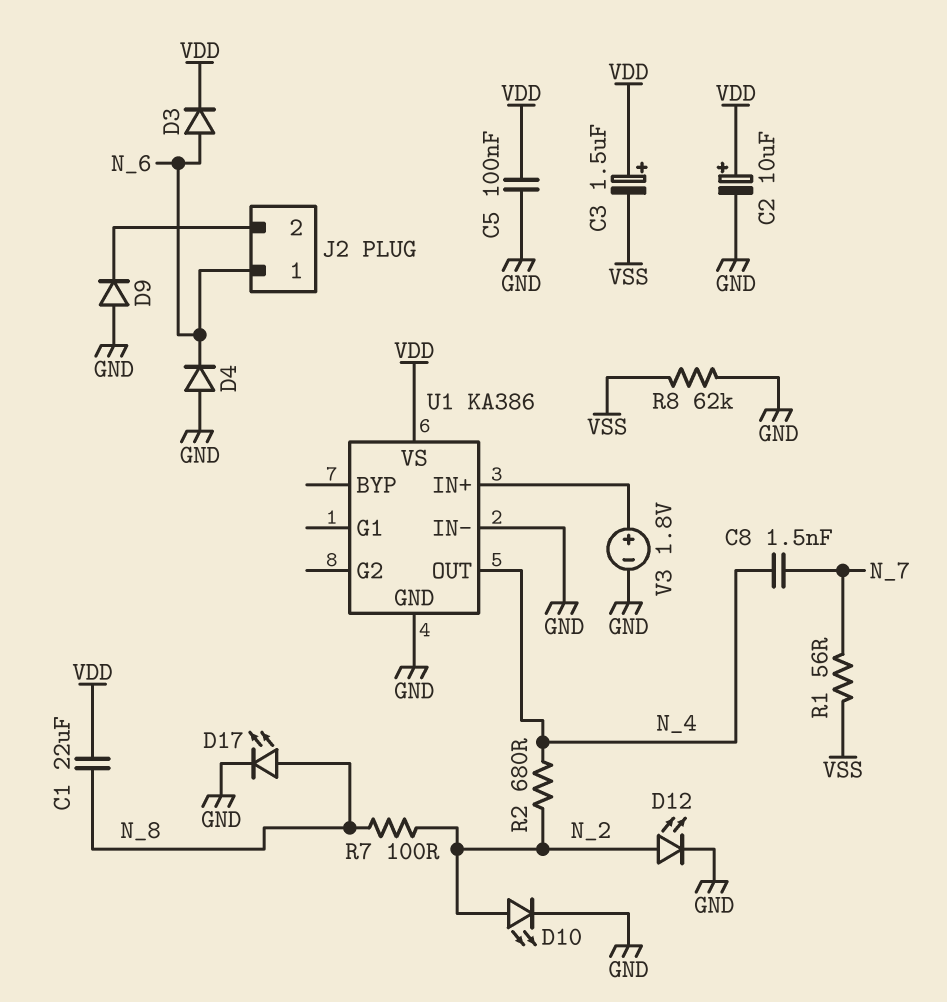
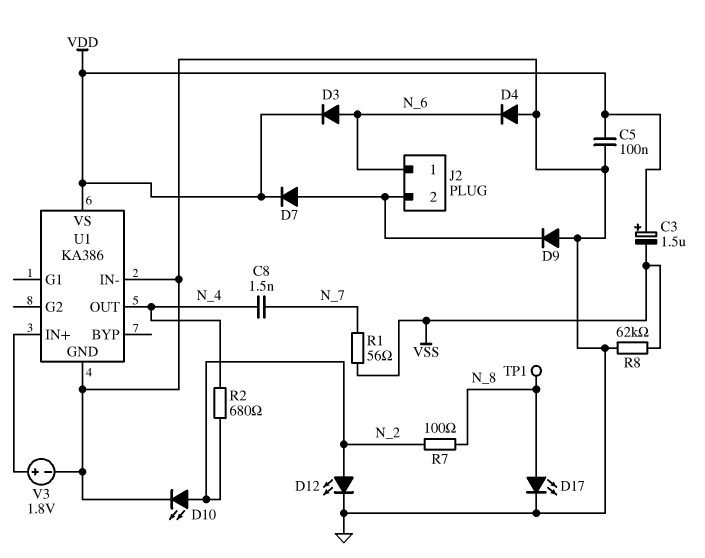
C1: 22uF (N_8, VDD) -> none
C2: 10uF (plus VDD, minus GND) -> none
D7: none -> diode (A J2/2, K VDD)
TP1: none -> test point (N_8)

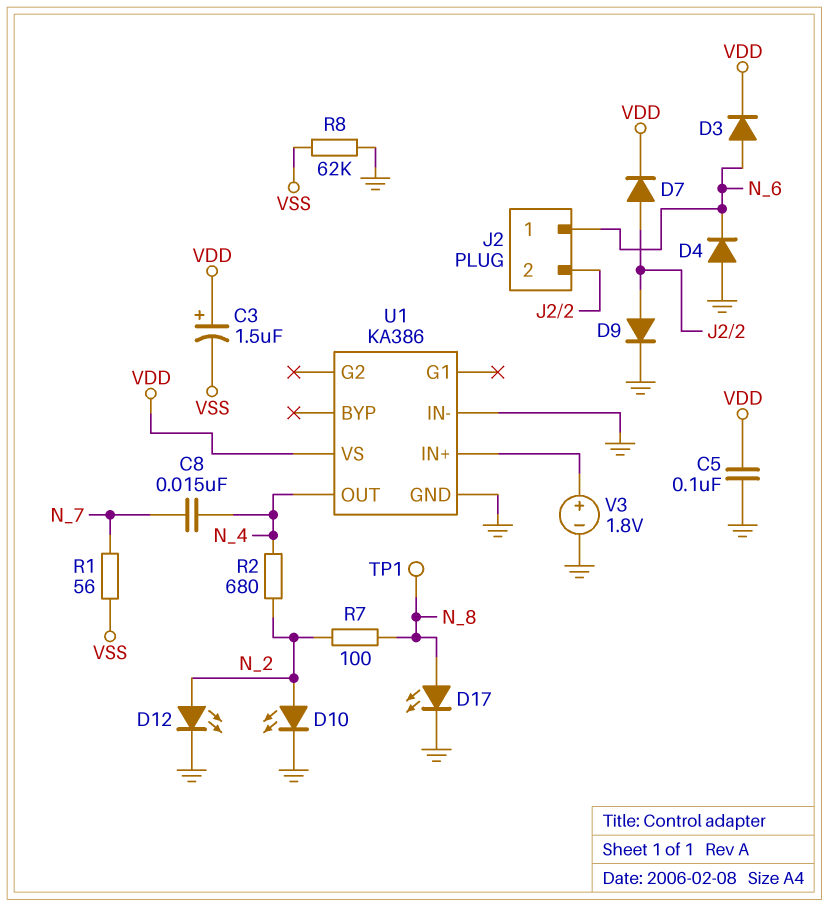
C8: 1.5nF (N_4, N_7) -> 15nF (N_4, N_7)
D9: diode (A GND, K J2/2) -> diode (A J2/2, K GND)

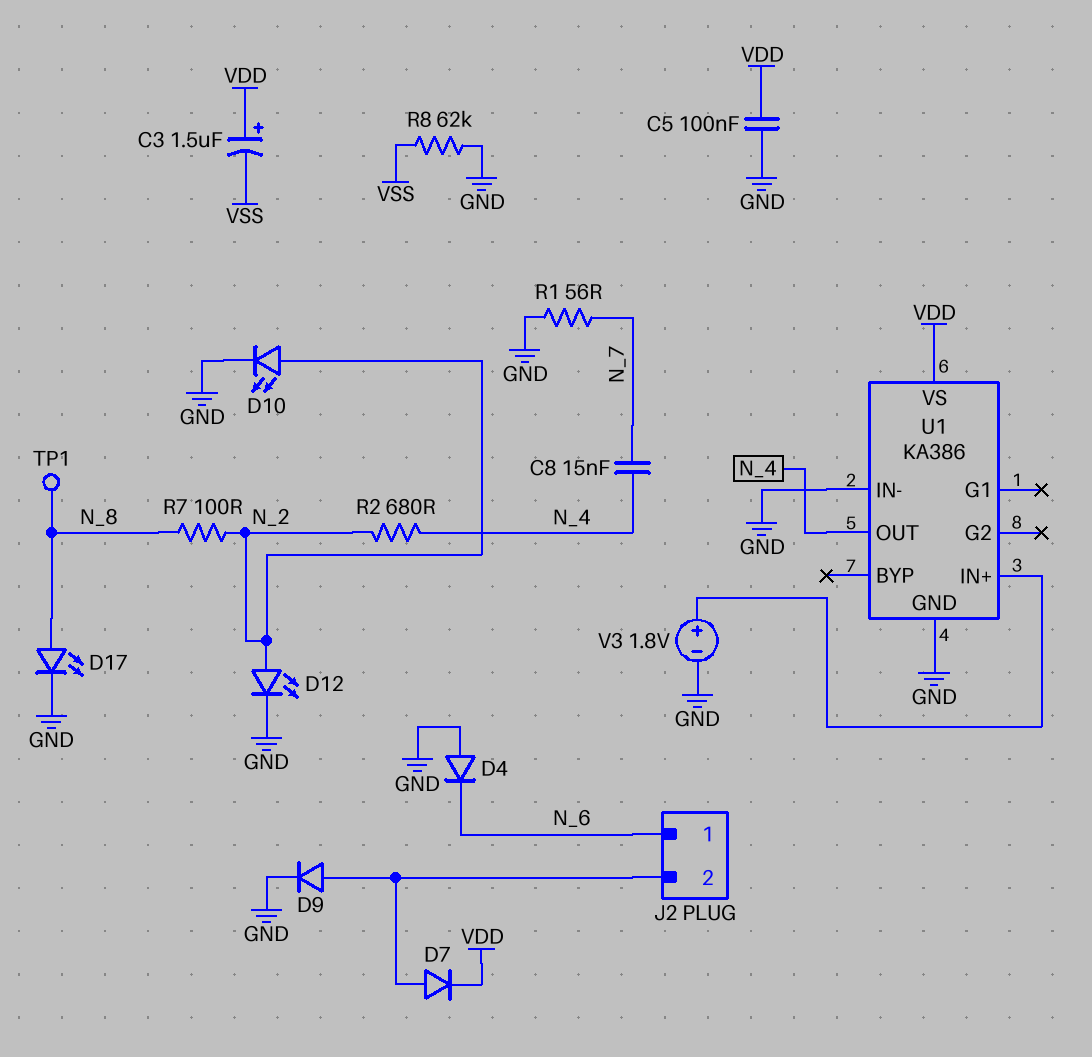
D3: diode (A N_6, K VDD) -> none
R1: 56 (N_7, VSS) -> 56 (GND, N_7)

